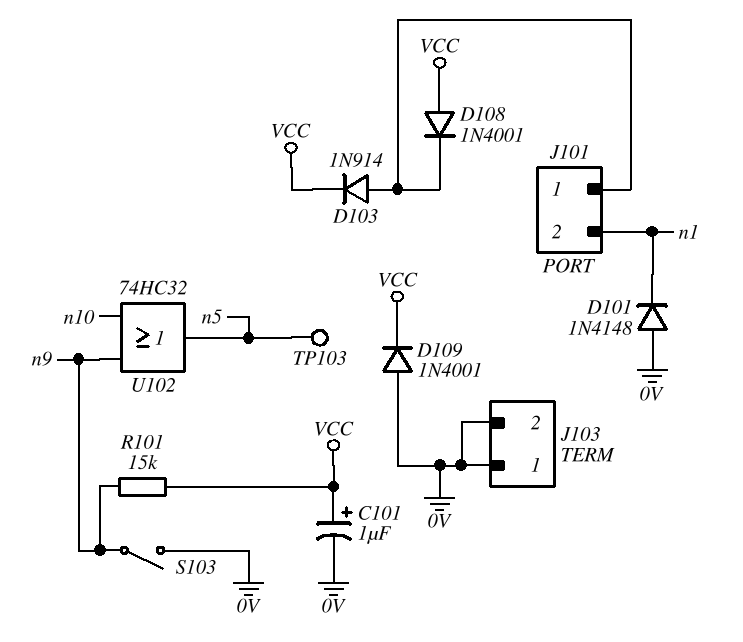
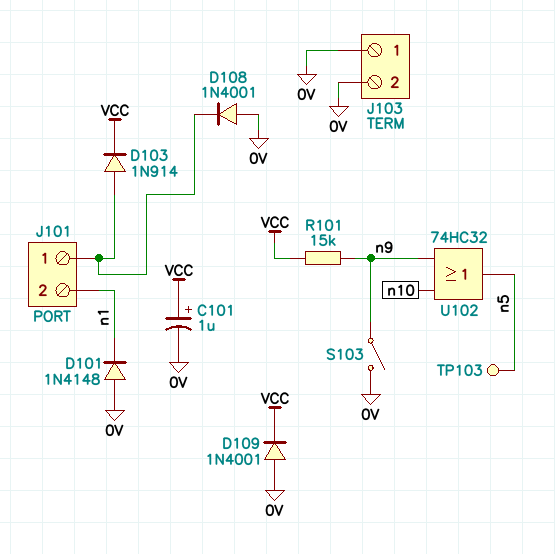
D108: diode 1N4001 (A VCC, K J101/1) -> diode 1N4001 (A 0V, K J101/1)

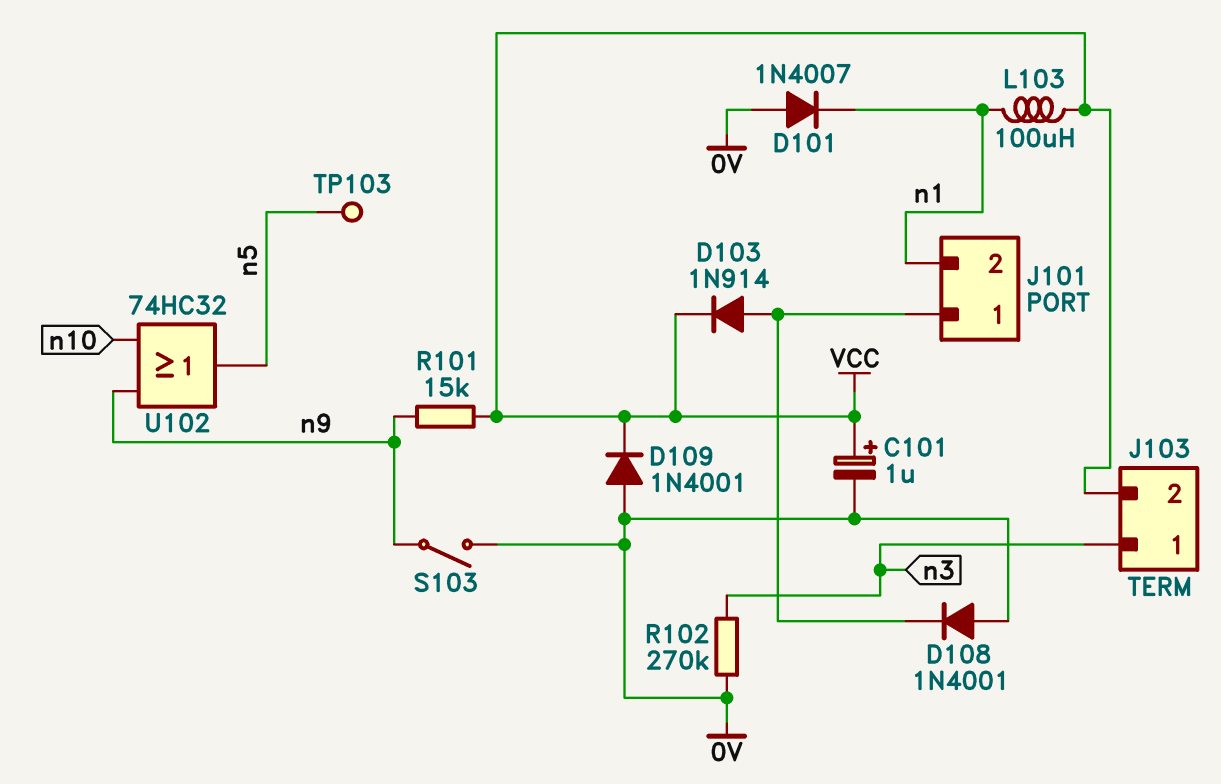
D101: diode 1N4148 (A 0V, K n1) -> diode 1N4007 (A 0V, K n1)
J103 pin 1: 0V -> n3
J103 pin 2: 0V -> VCC
L103: none -> 100uH (VCC, n1)
R102: none -> 270k (0V, n3)

